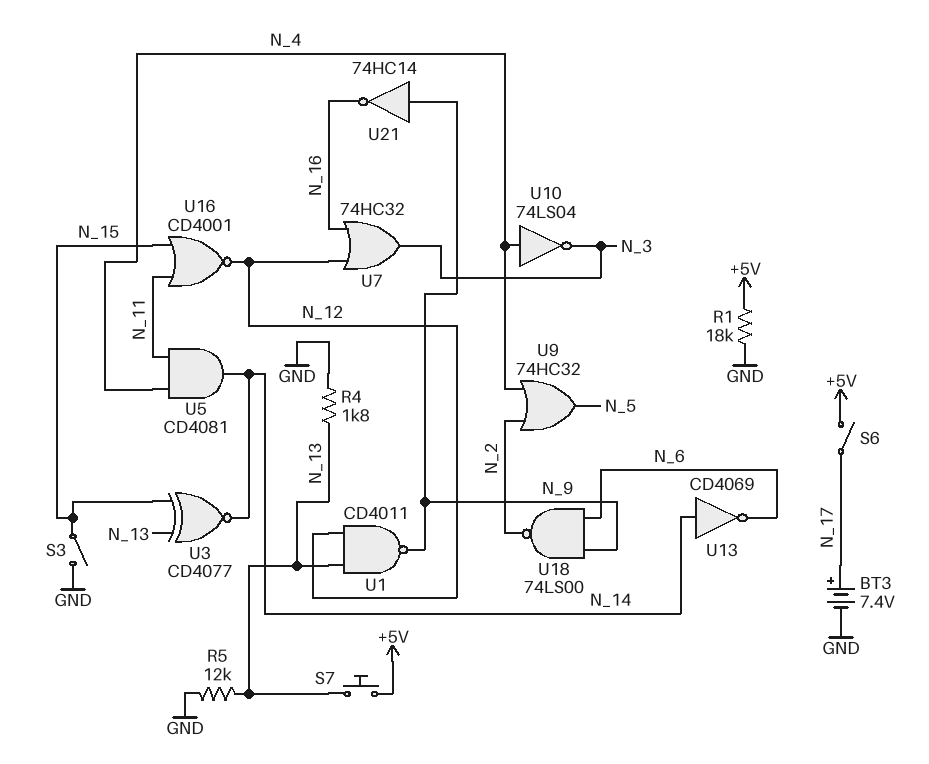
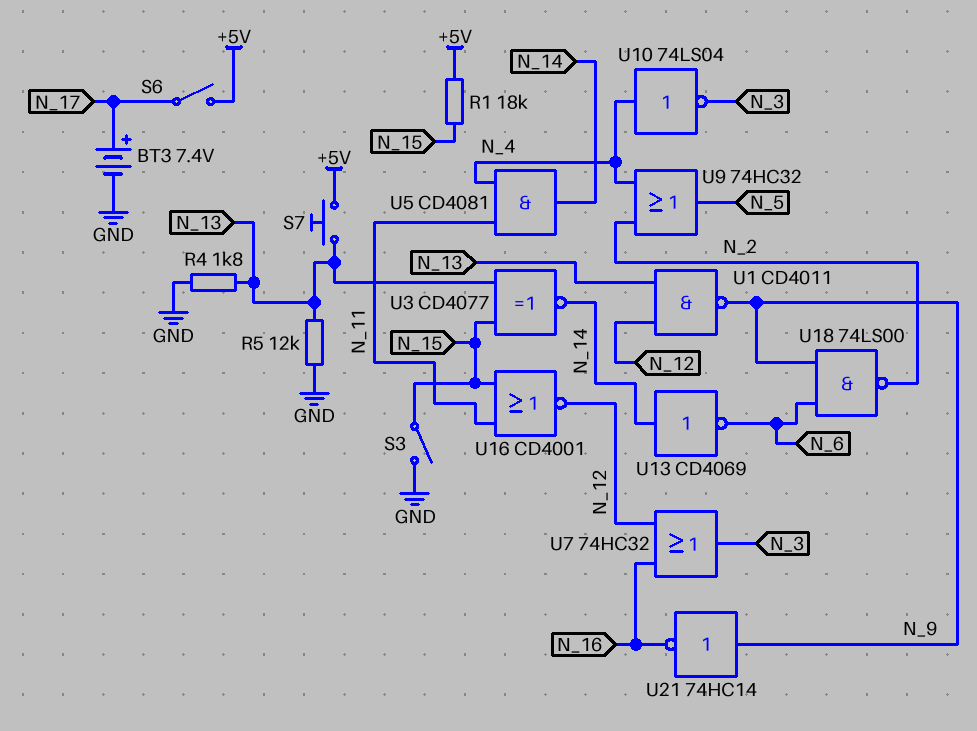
R1: 18k (+5V, GND) -> 18k (+5V, N_15)

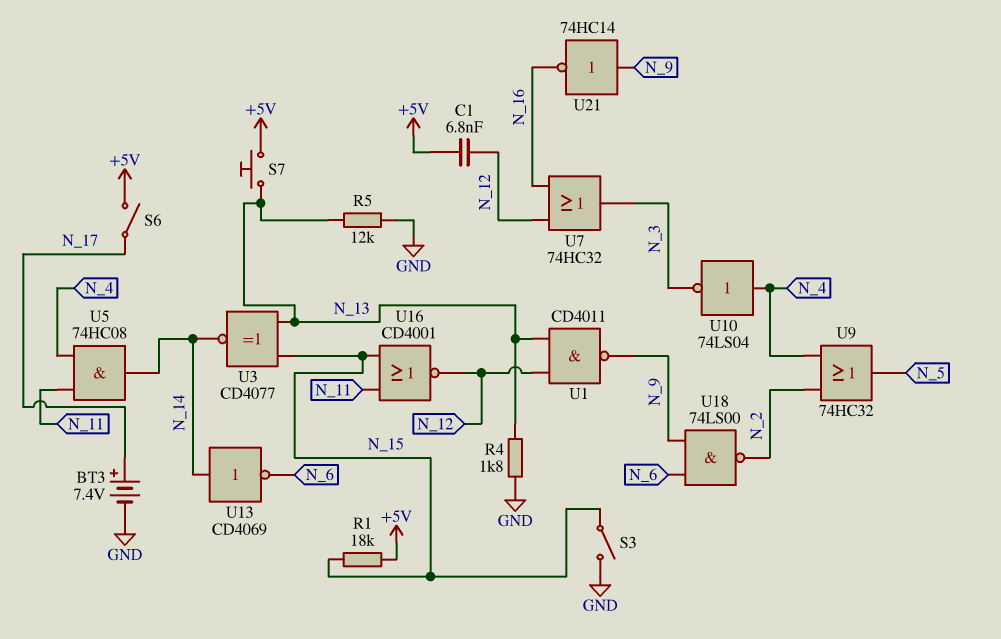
C1: none -> 6.8nF (+5V, N_12)
U5: AND CD4081 (in N_4, in N_11, out N_14) -> AND 74HC08 (in N_4, in N_11, out N_14)

